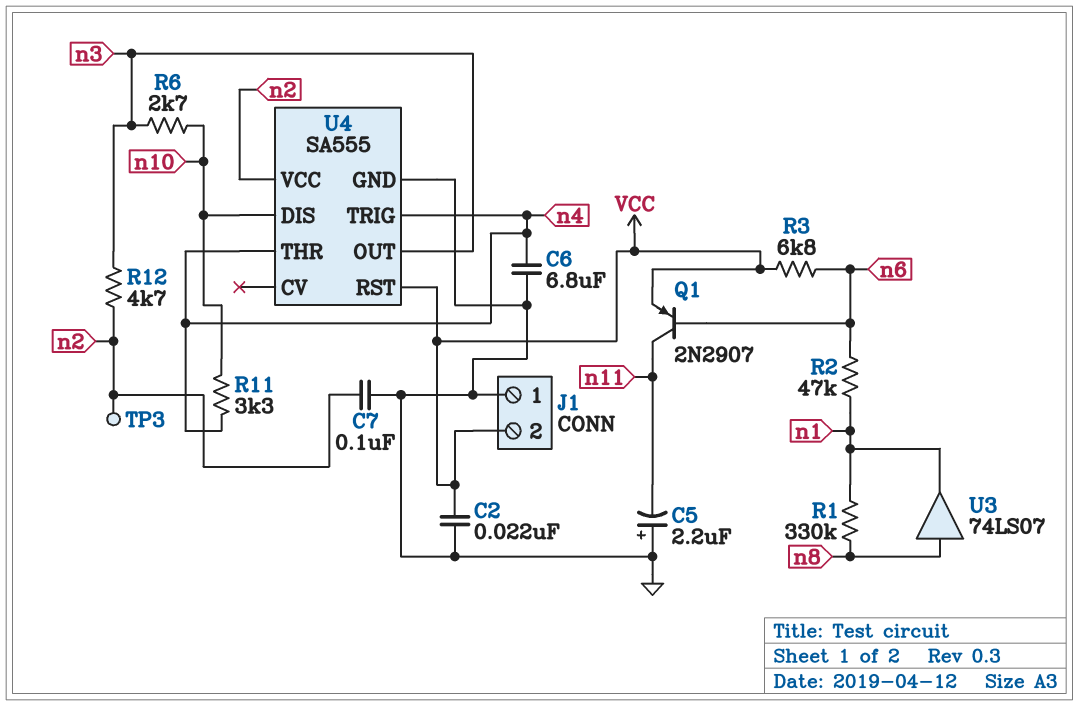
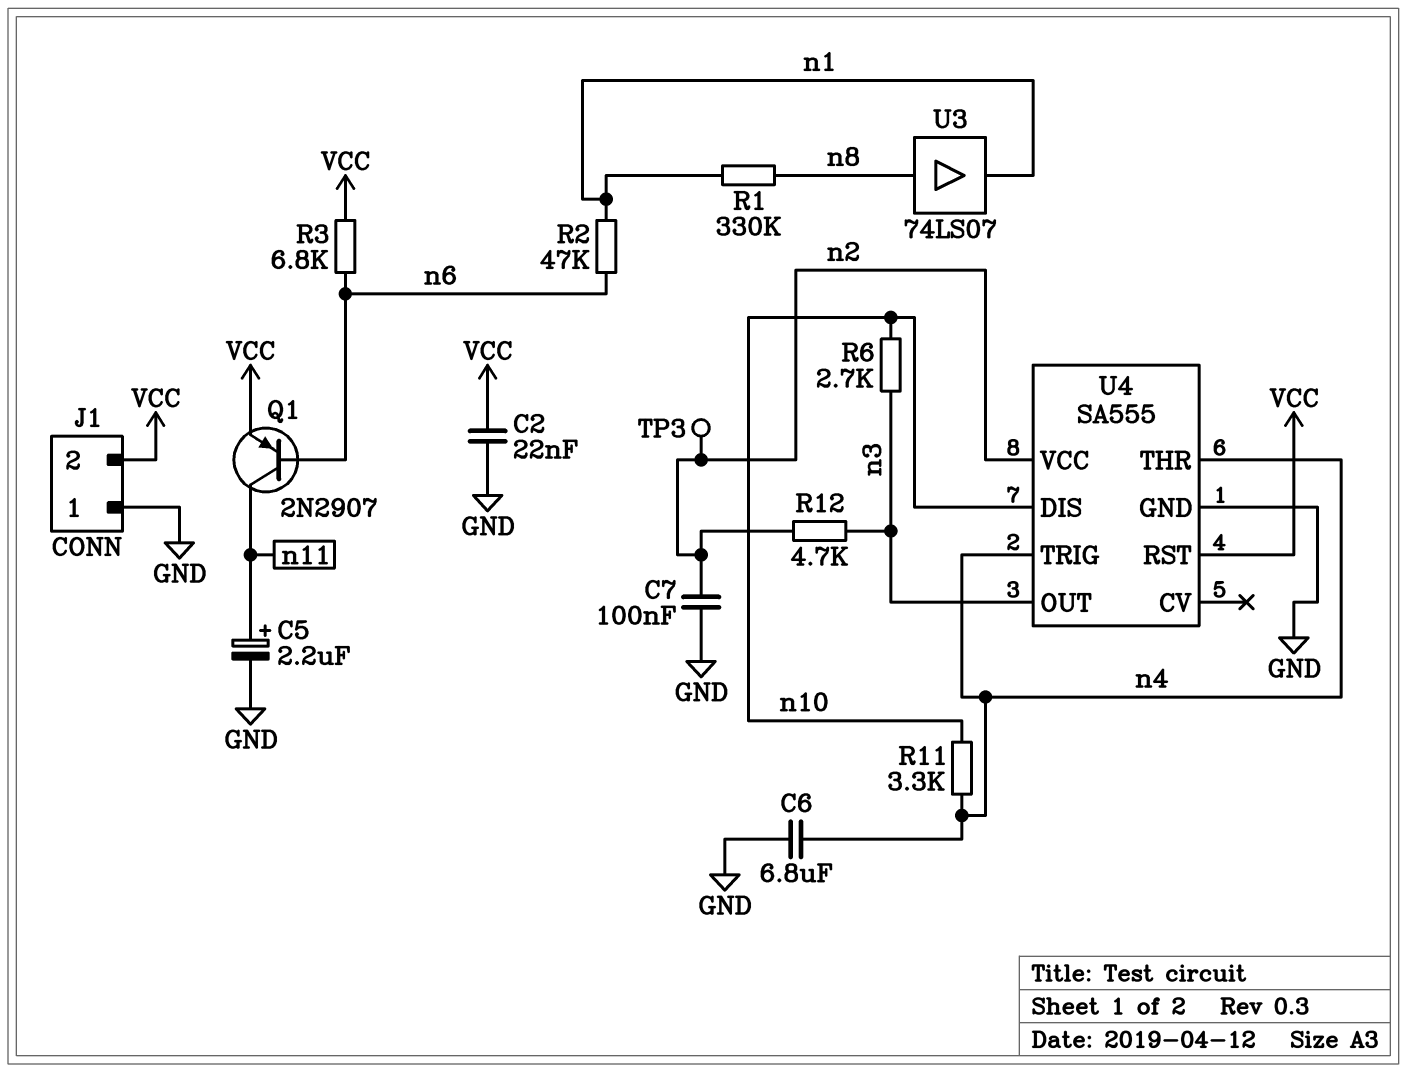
C5: 2.2uF (plus GND, minus n11) -> 2.2uF (plus n11, minus GND)

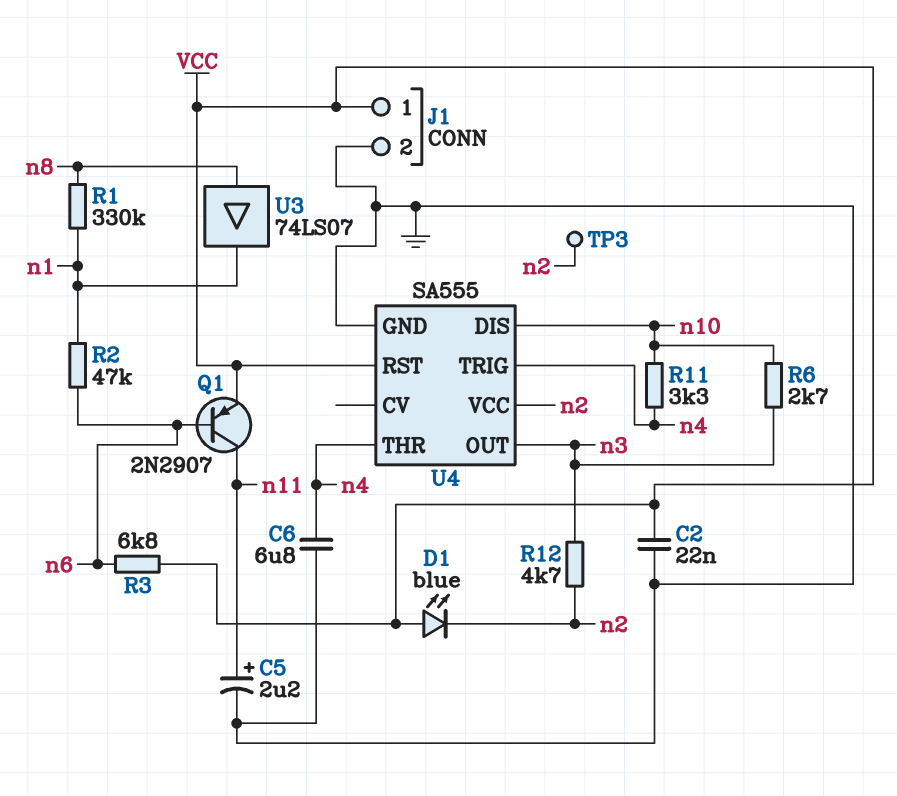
C7: 100nF (GND, n2) -> none
D1: none -> LED blue (A VCC, K n2)
J1 pin 1: GND -> VCC
J1 pin 2: VCC -> GND

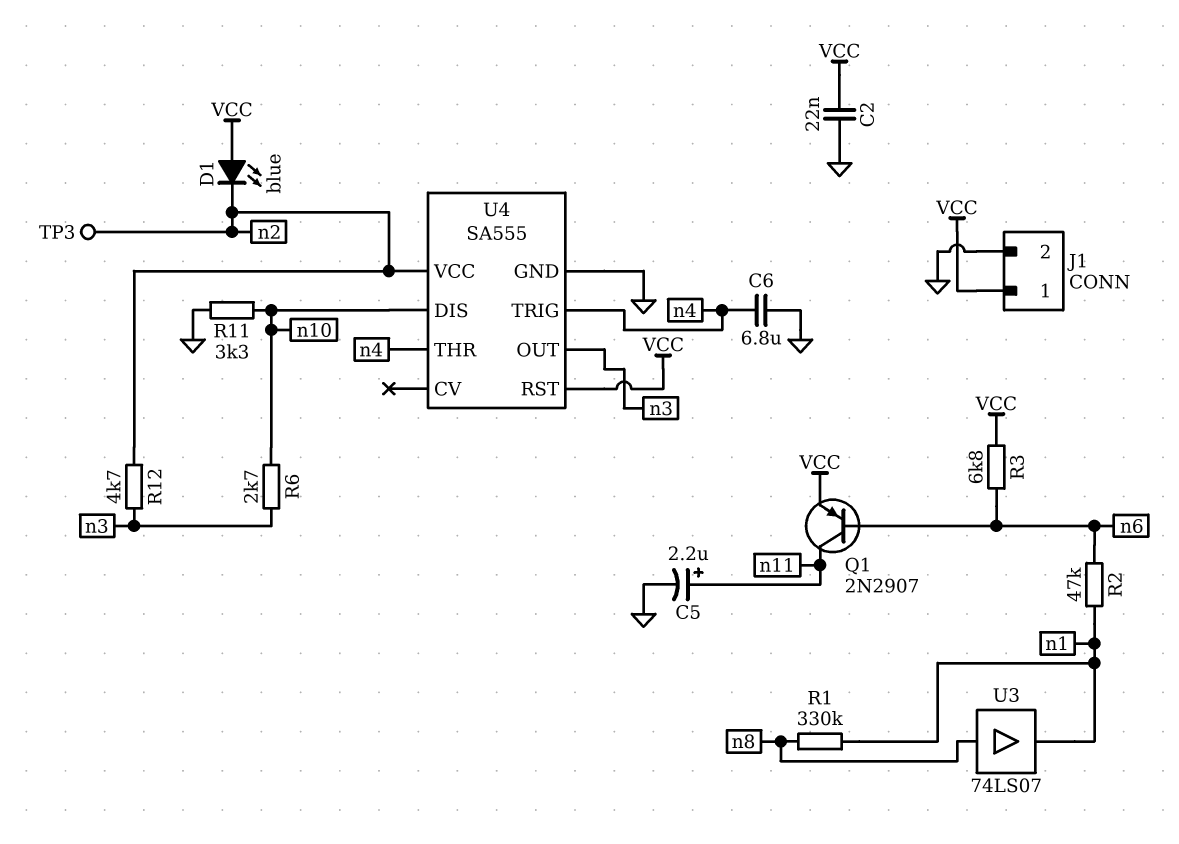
R11: 3.3k (n4, n10) -> 3.3k (GND, n10)

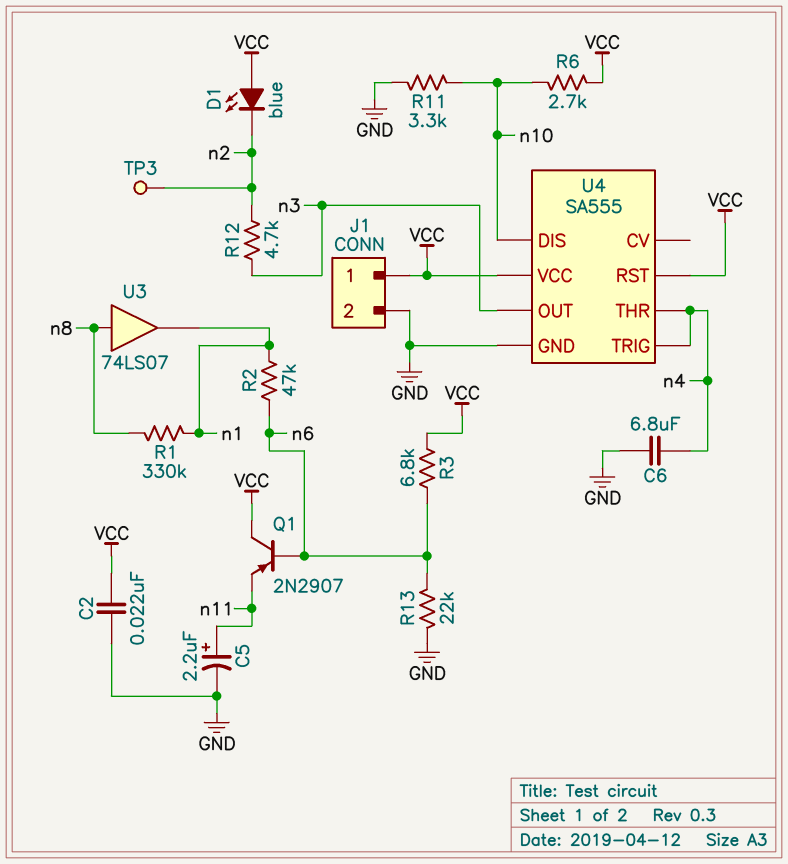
Q1: PNP 2N2907 (B n6, C n11, E VCC) -> PNP 2N2907 (B n6, C VCC, E n11)
R6: 2.7k (n3, n10) -> 2.7k (VCC, n10)
R13: none -> 22k (GND, n6)
U4 pin VCC: n2 -> VCC

